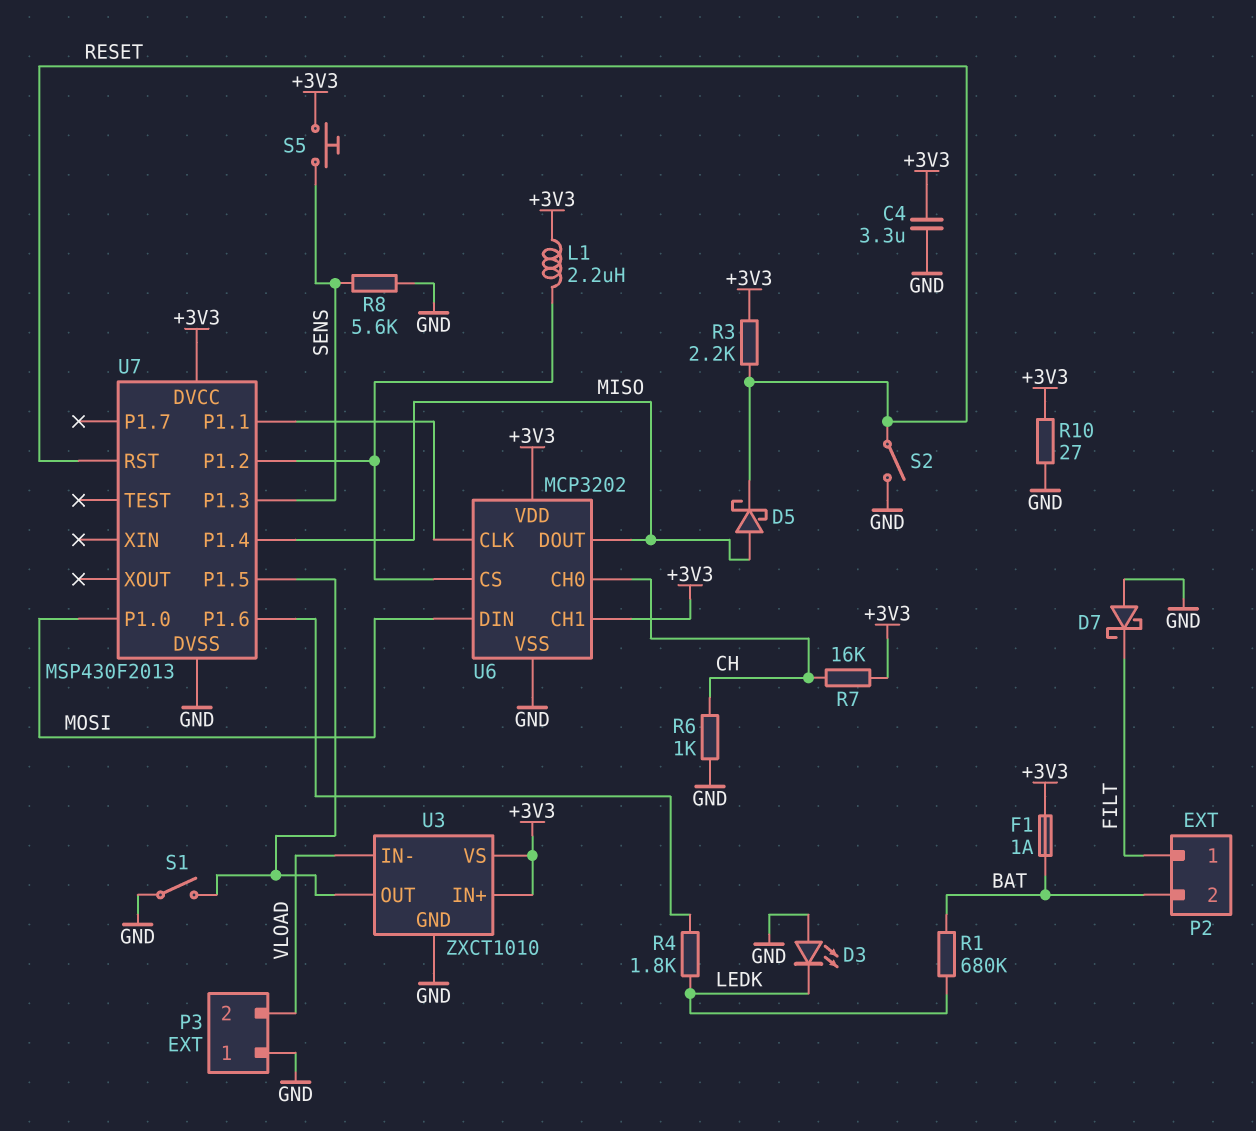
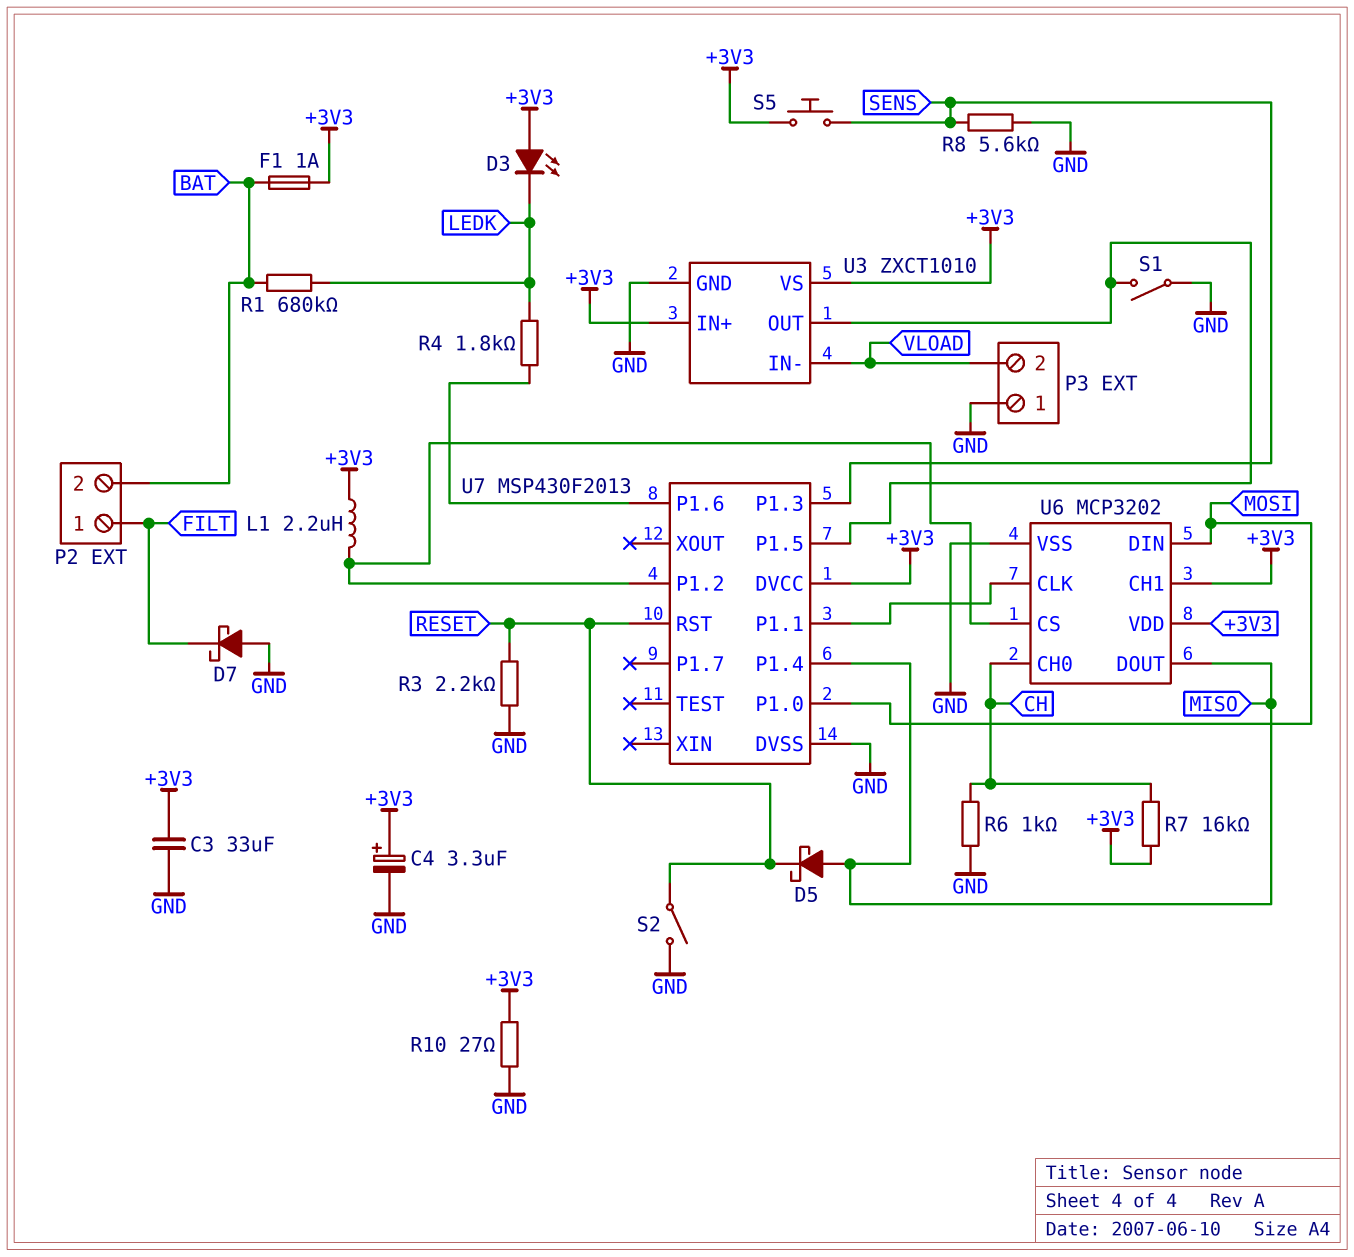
C3: none -> 33uF (+3V3, GND)
C4: 3.3uF (+3V3, GND) -> 3.3uF (plus +3V3, minus GND)
D3: LED (A GND, K LEDK) -> LED (A +3V3, K LEDK)
R3: 2.2k (+3V3, RESET) -> 2.2k (GND, RESET)

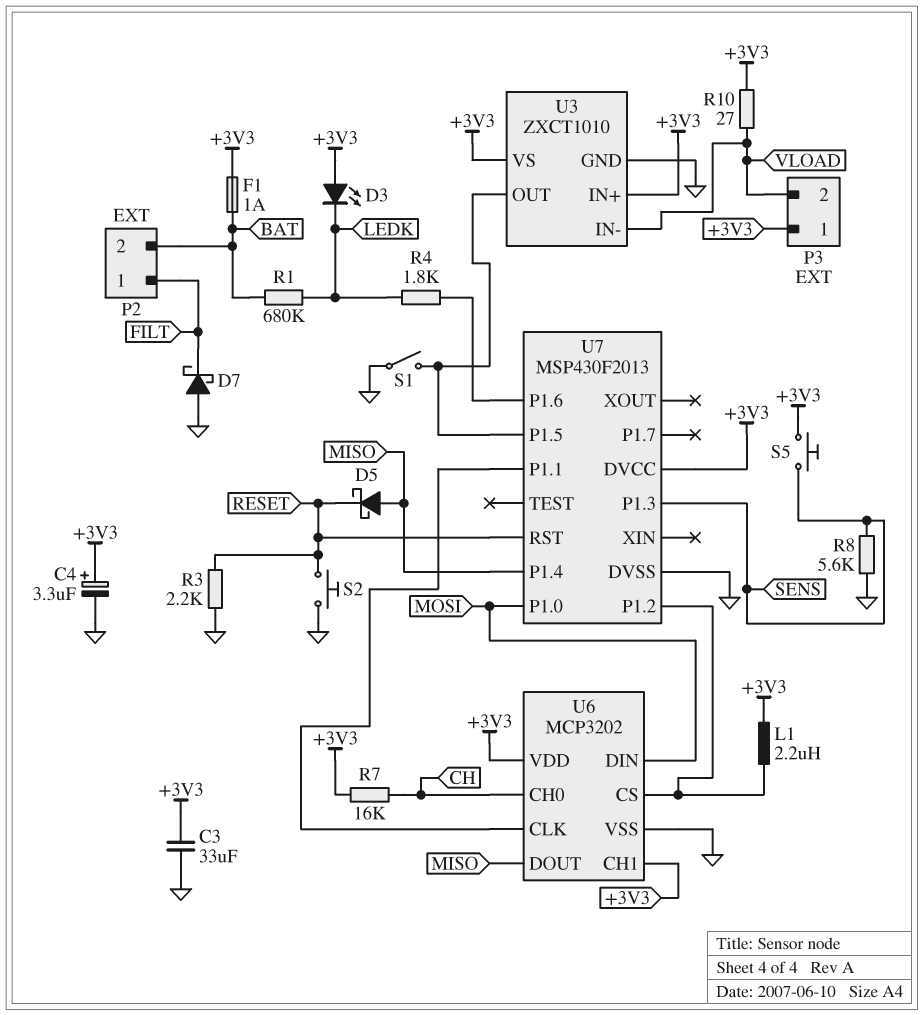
P3 pin 1: GND -> +3V3
R6: 1k (CH, GND) -> none
R10: 27 (+3V3, GND) -> 27 (+3V3, VLOAD)
S2: switch (GND, RESET) -> button (GND, RESET)

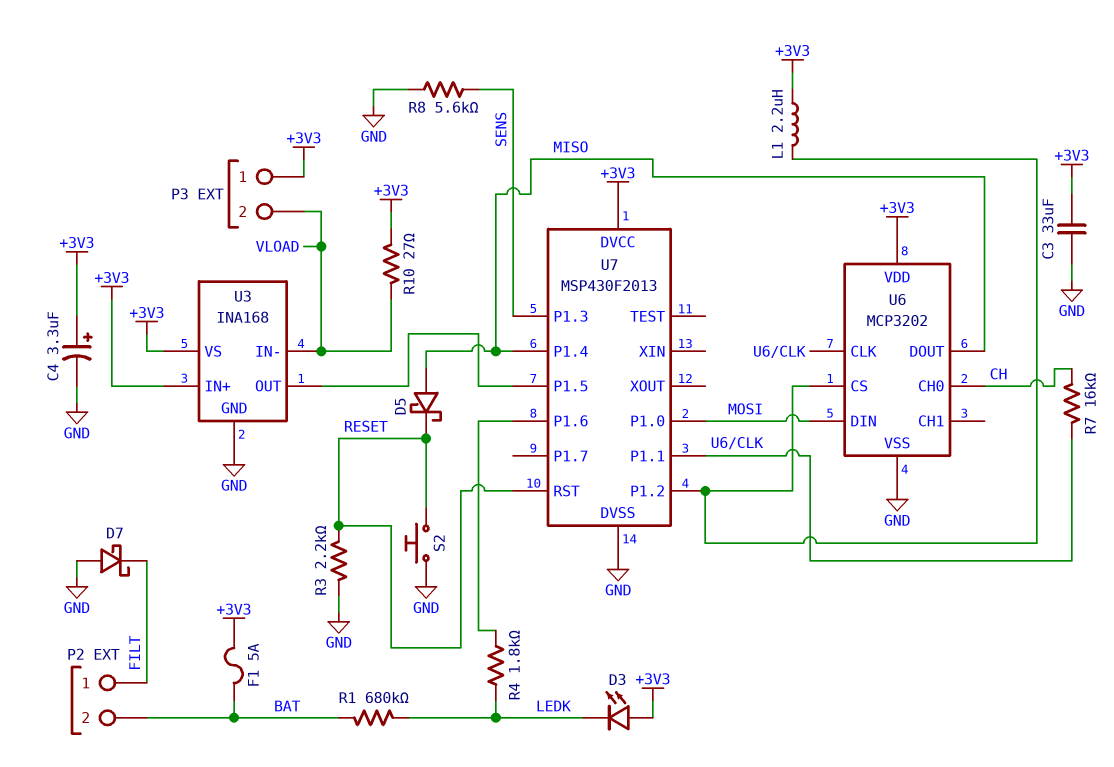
F1: 1A (+3V3, BAT) -> 5A (+3V3, BAT)
R7: 16k (+3V3, CH) -> 16k (CH, U6/CLK)
S1: switch (GND, U3/OUT) -> none
S5: button (+3V3, SENS) -> none
U3: ZXCT1010 -> INA168
U6 pin CH1: +3V3 -> none

